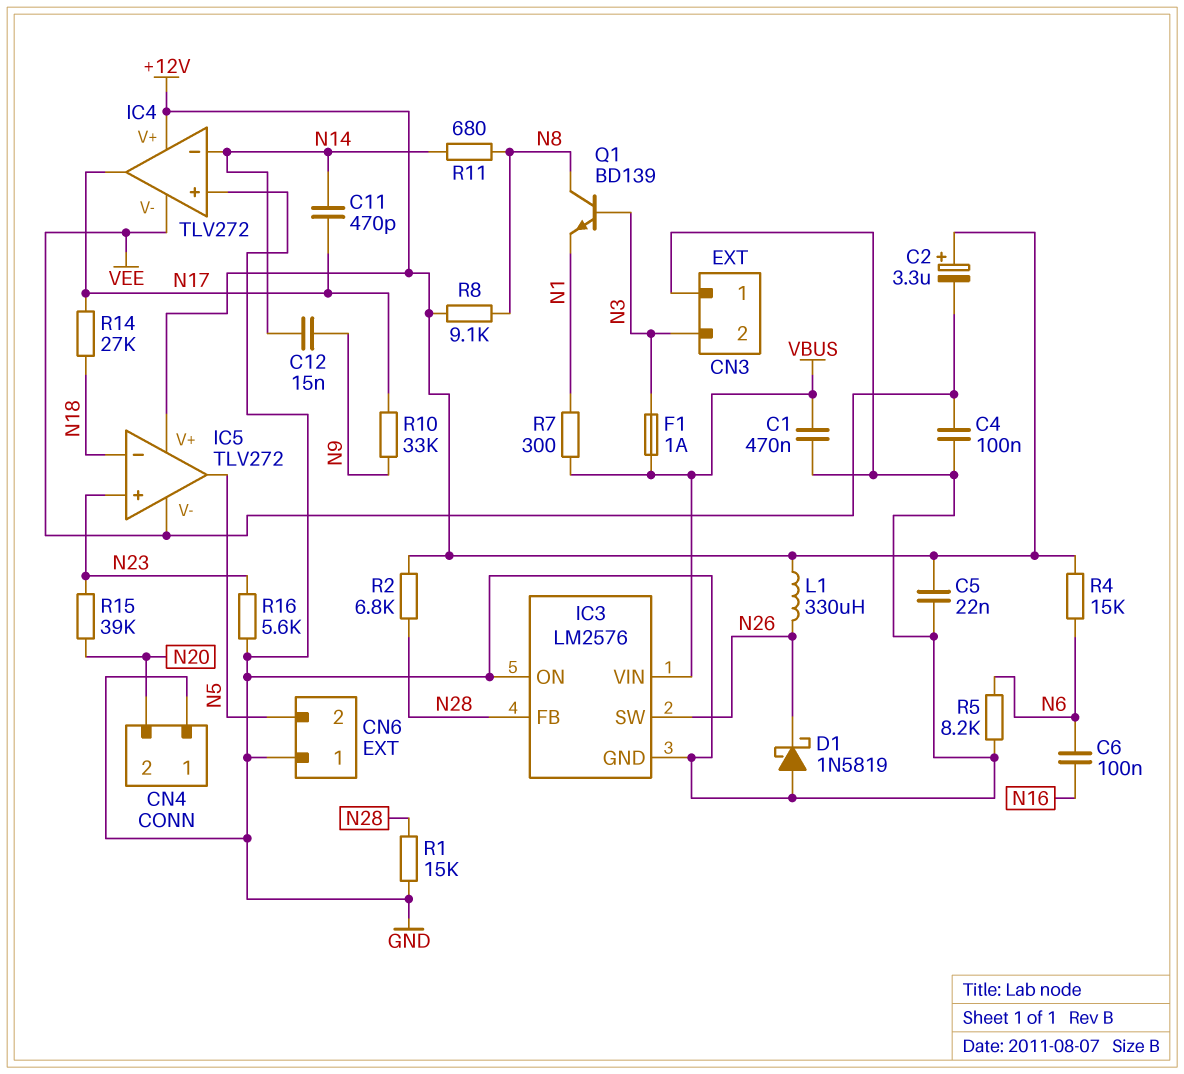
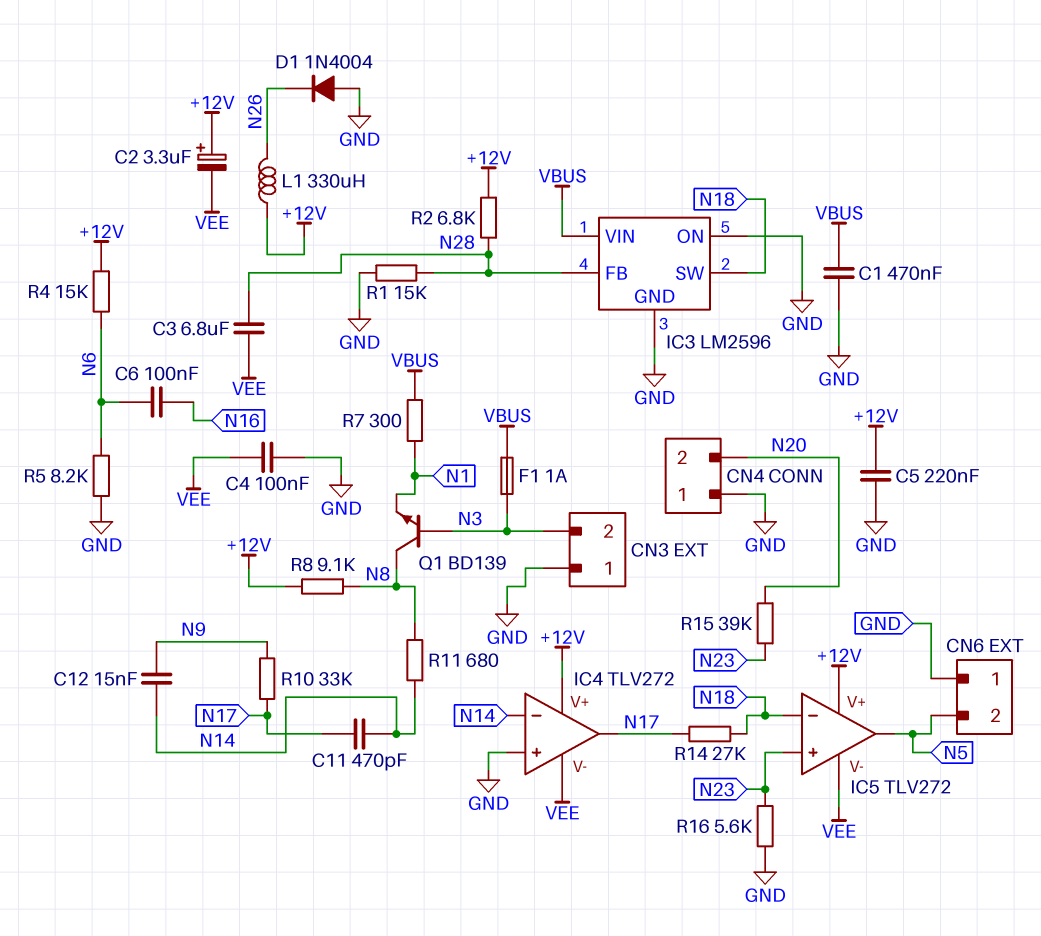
C3: none -> 6.8uF (N28, VEE)
C5: 22nF (+12V, GND) -> 220nF (+12V, GND)
D1: schottky 1N5819 (A GND, K N26) -> diode 1N4004 (A GND, K N26)
IC3: LM2576 -> LM2596
IC3 pin SW: N26 -> N18

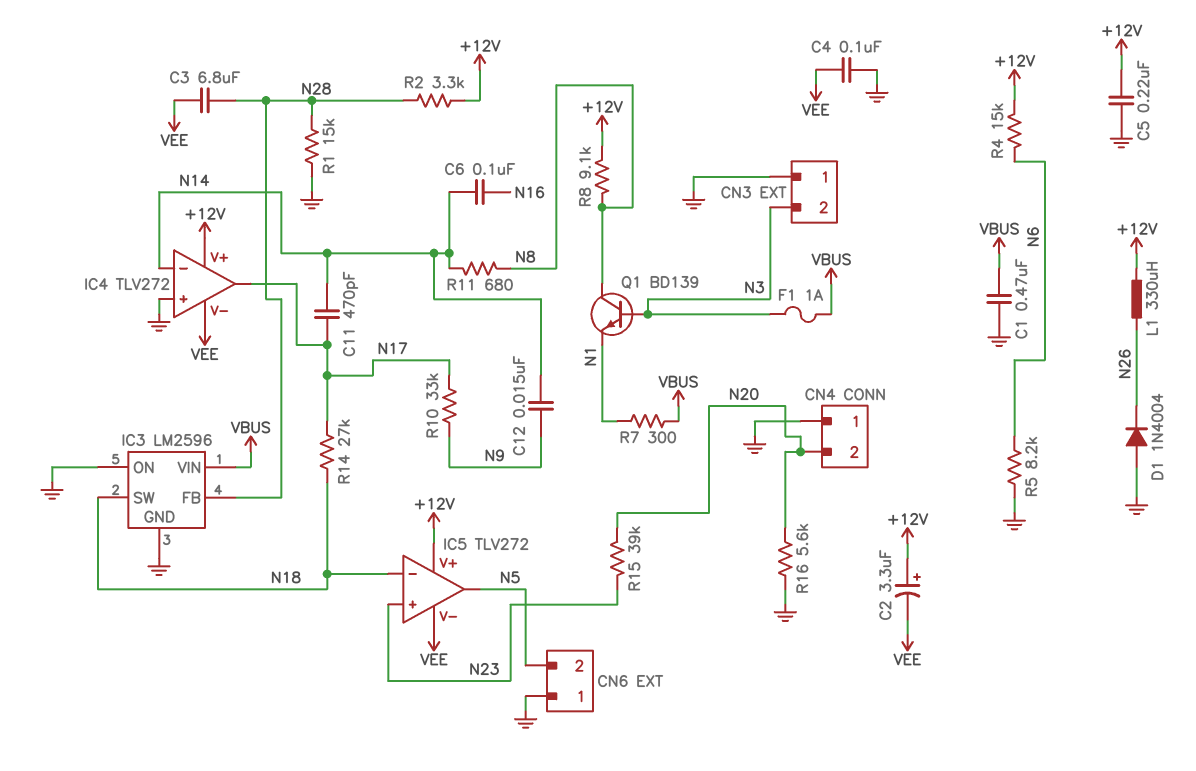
C6: 100nF (N6, N16) -> 100nF (N14, N16)
R2: 6.8k (+12V, N28) -> 3.3k (+12V, N28)
R16: 5.6k (GND, N23) -> 5.6k (GND, N20)

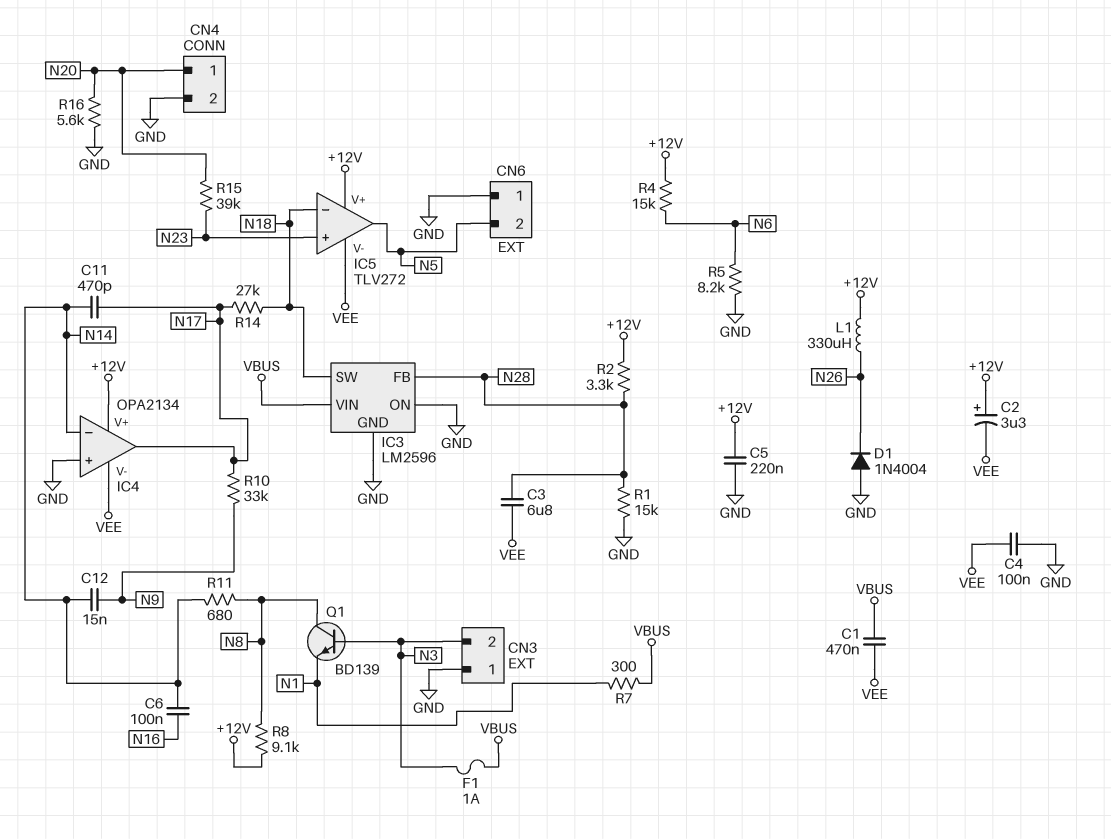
C1: 470nF (GND, VBUS) -> 470nF (VBUS, VEE)
CN4 pin 1: GND -> N20
CN4 pin 2: N20 -> GND
IC4: TLV272 -> OPA2134

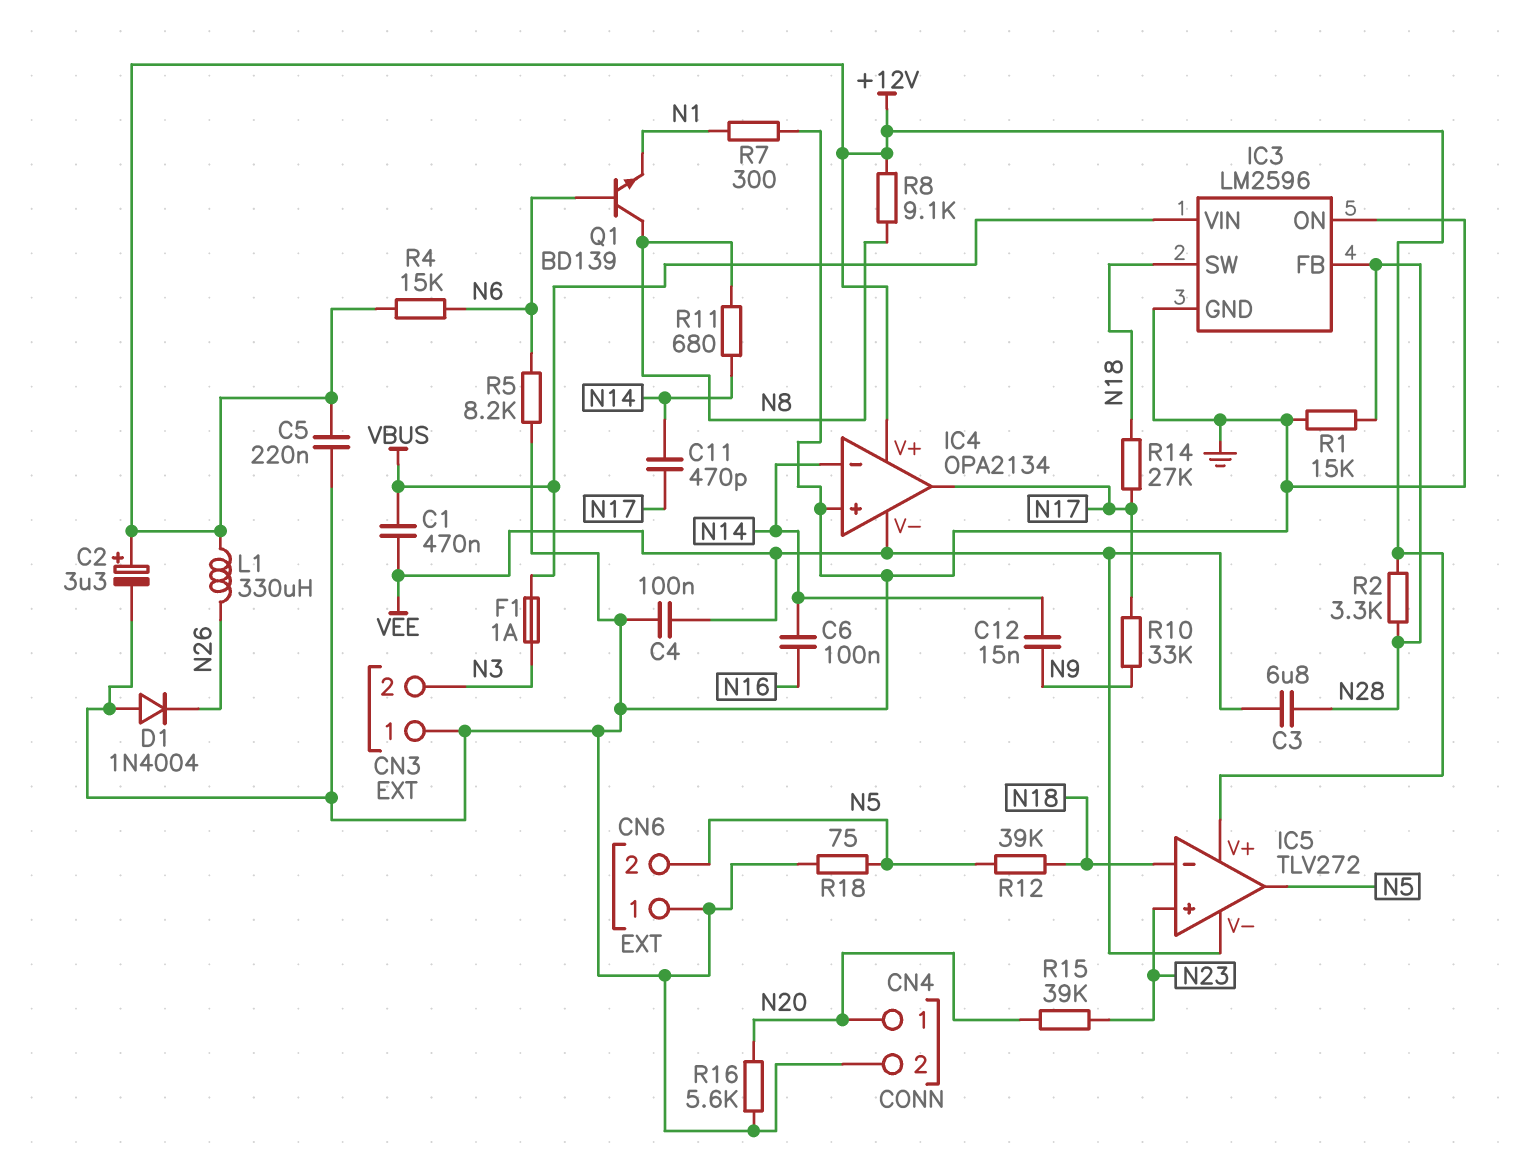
C2: 3.3uF (plus +12V, minus VEE) -> 3.3uF (plus +12V, minus GND)
Q1: NPN BD139 (B N3, C N8, E N1) -> NPN BD139 (B N6, C N8, E N1)
R7: 300 (N1, VBUS) -> 300 (GND, N1)
R12: none -> 39k (N5, N18)
R18: none -> 75 (GND, N5)

